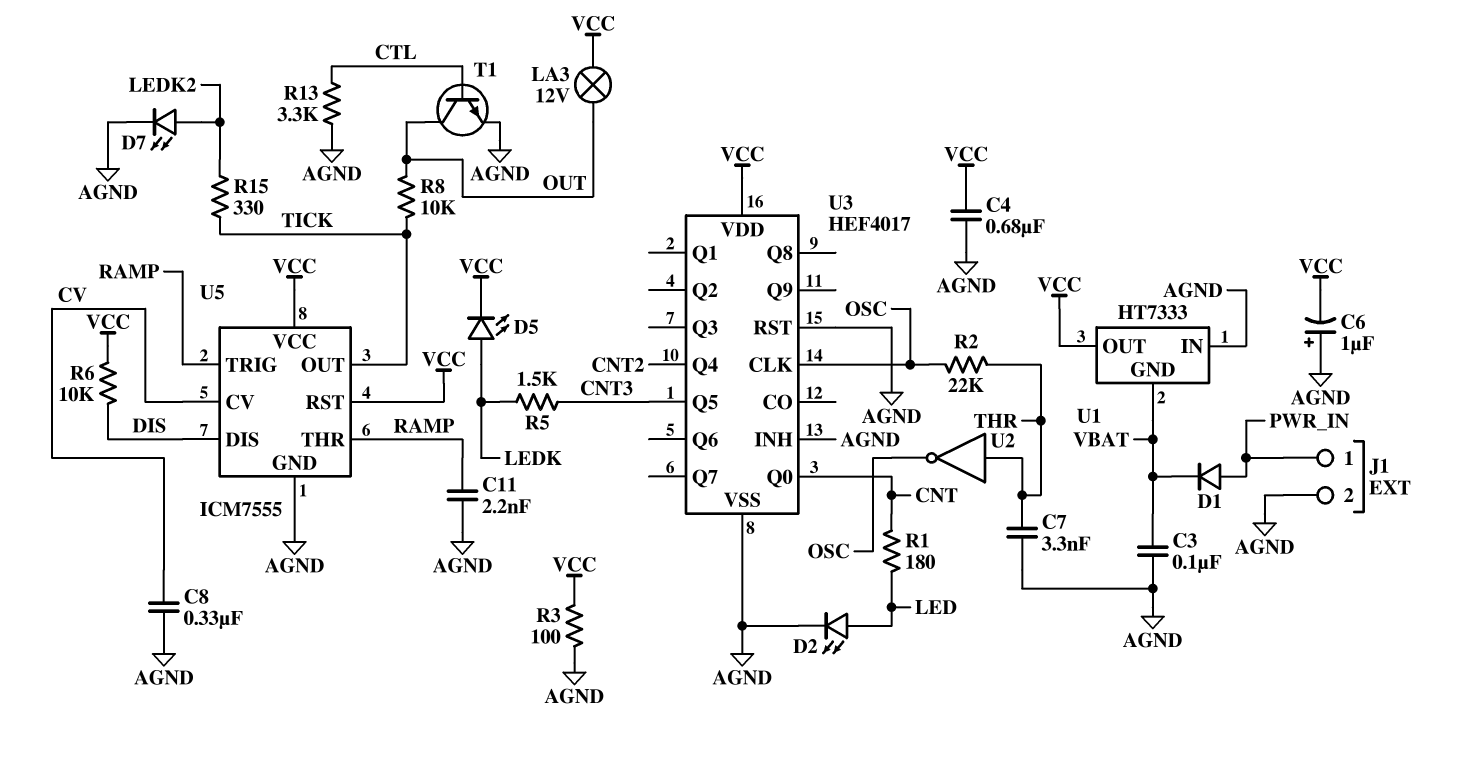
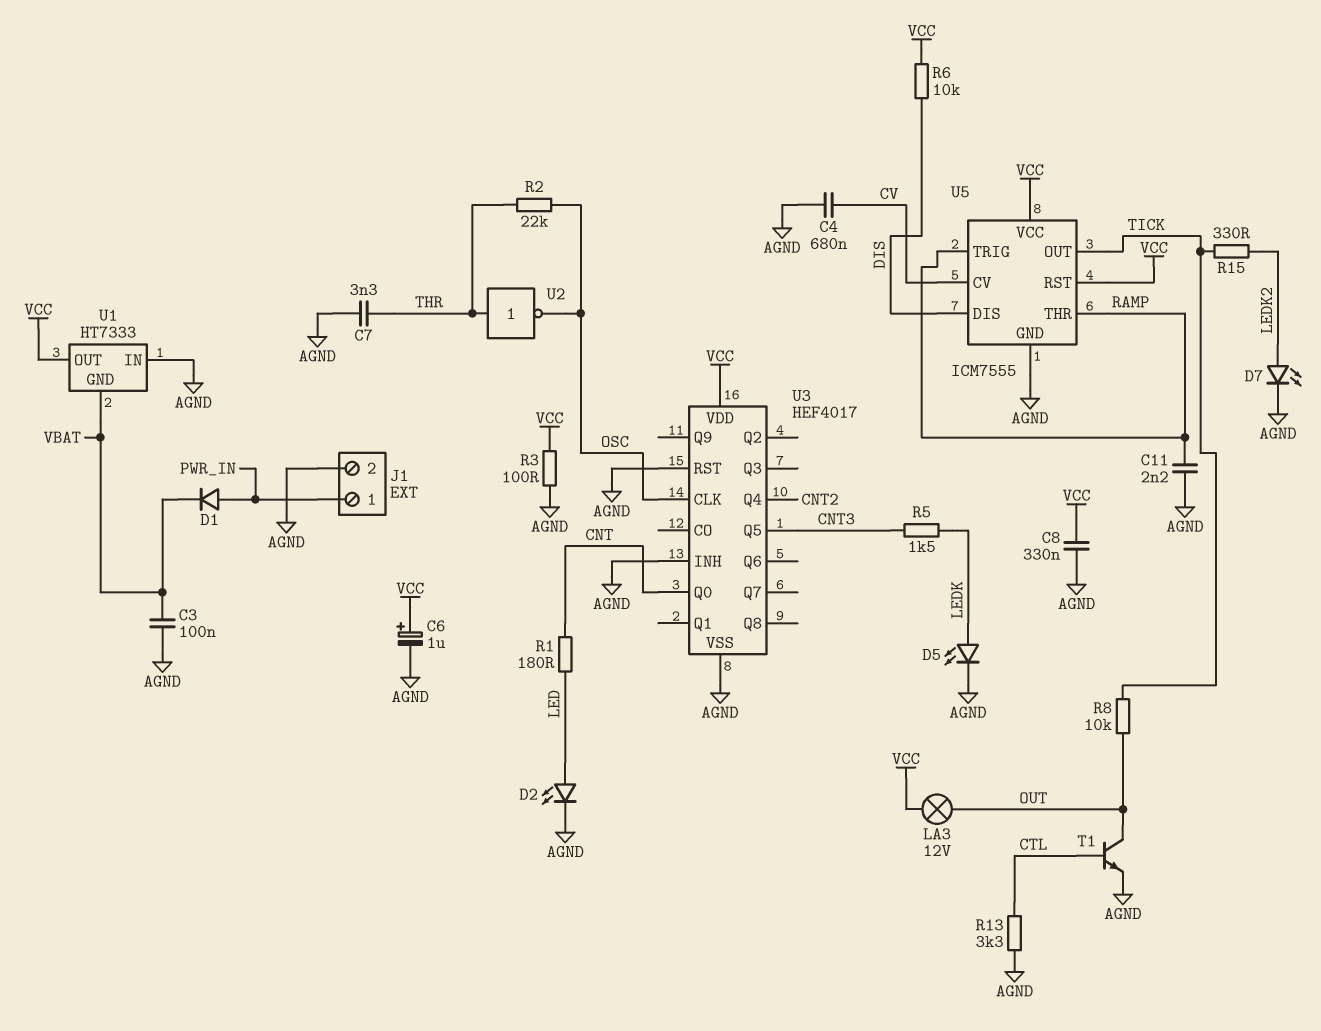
C4: 680nF (AGND, VCC) -> 680nF (AGND, CV)
C6: 1uF (plus AGND, minus VCC) -> 1uF (plus VCC, minus AGND)
C8: 330nF (AGND, CV) -> 330nF (AGND, VCC)
D5: LED (A LEDK, K VCC) -> LED (A LEDK, K AGND)

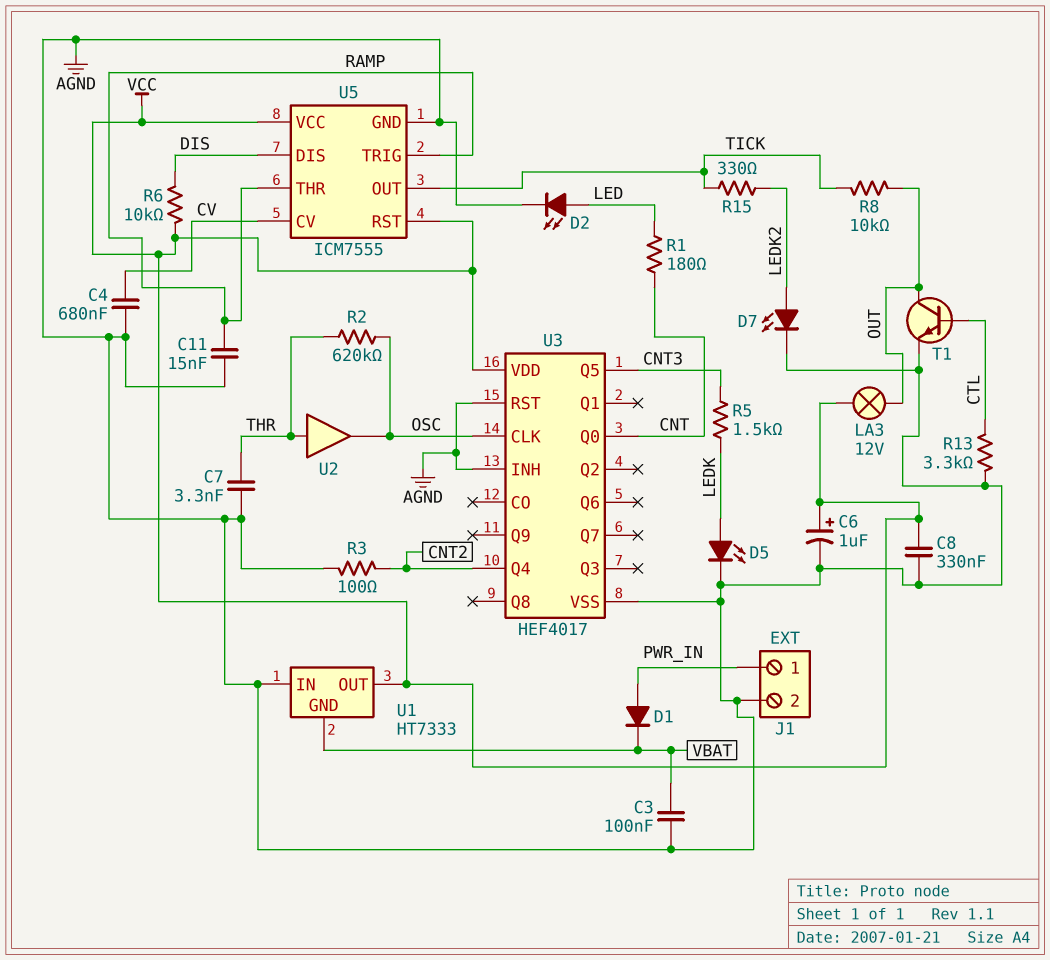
C11: 2.2nF (AGND, RAMP) -> 15nF (AGND, RAMP)
R2: 22k (OSC, THR) -> 620k (OSC, THR)
R3: 100 (AGND, VCC) -> 100 (AGND, CNT2)
U2: NOT (in THR, out OSC) -> buffer (in THR, out OSC)

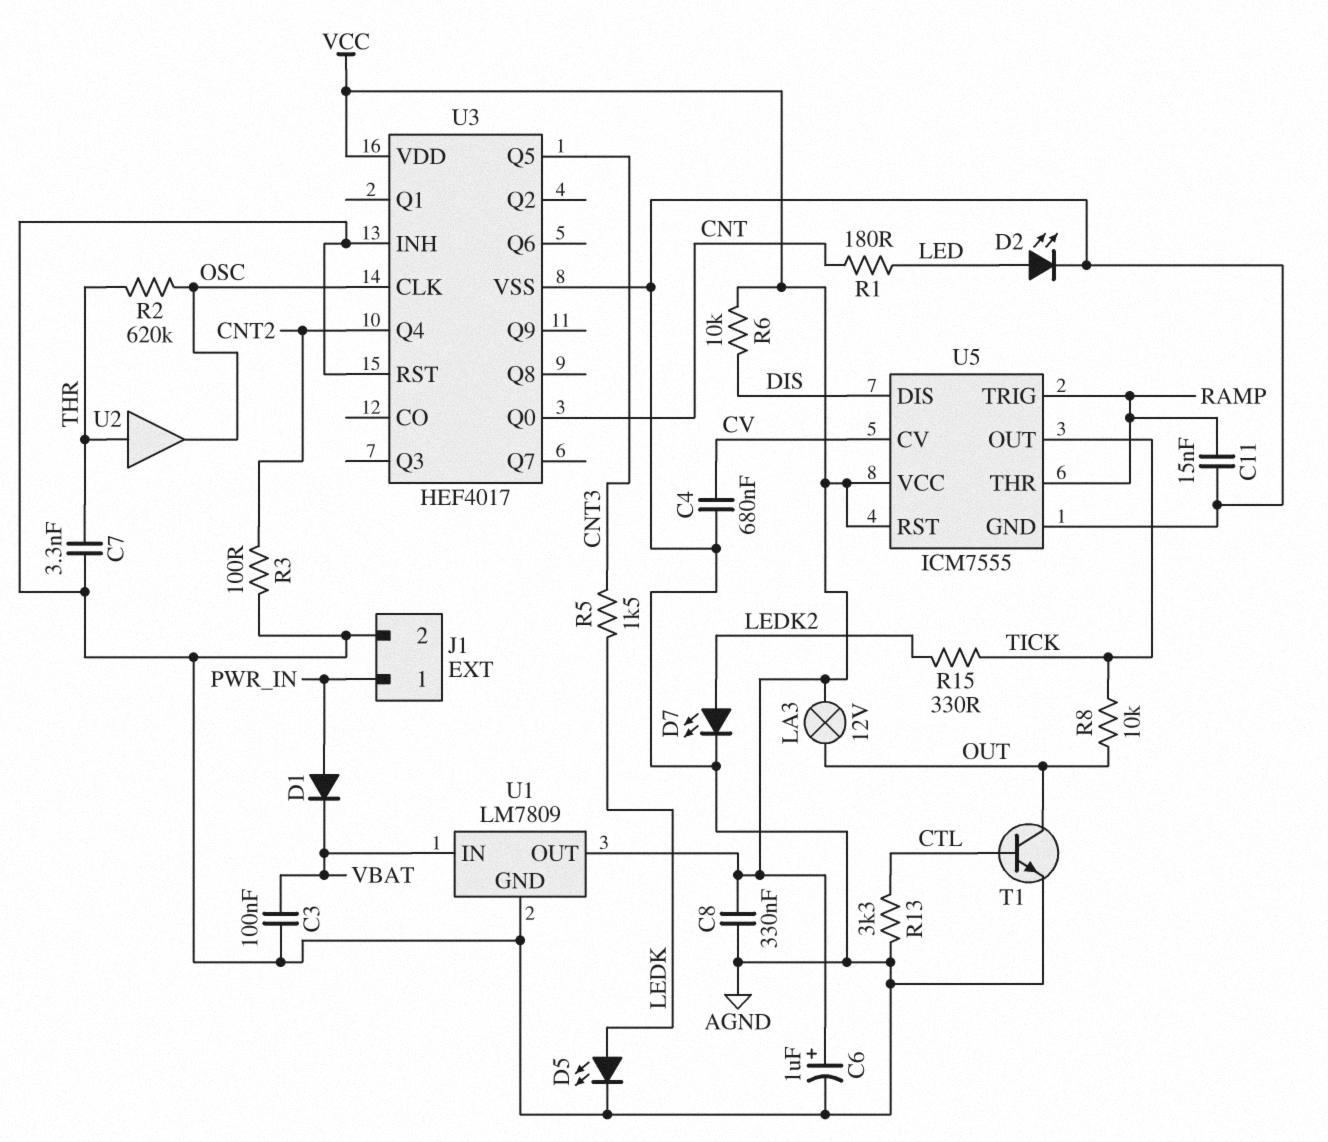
U1: HT7333 -> LM7809
U1 pin GND: VBAT -> AGND
U1 pin IN: AGND -> VBAT

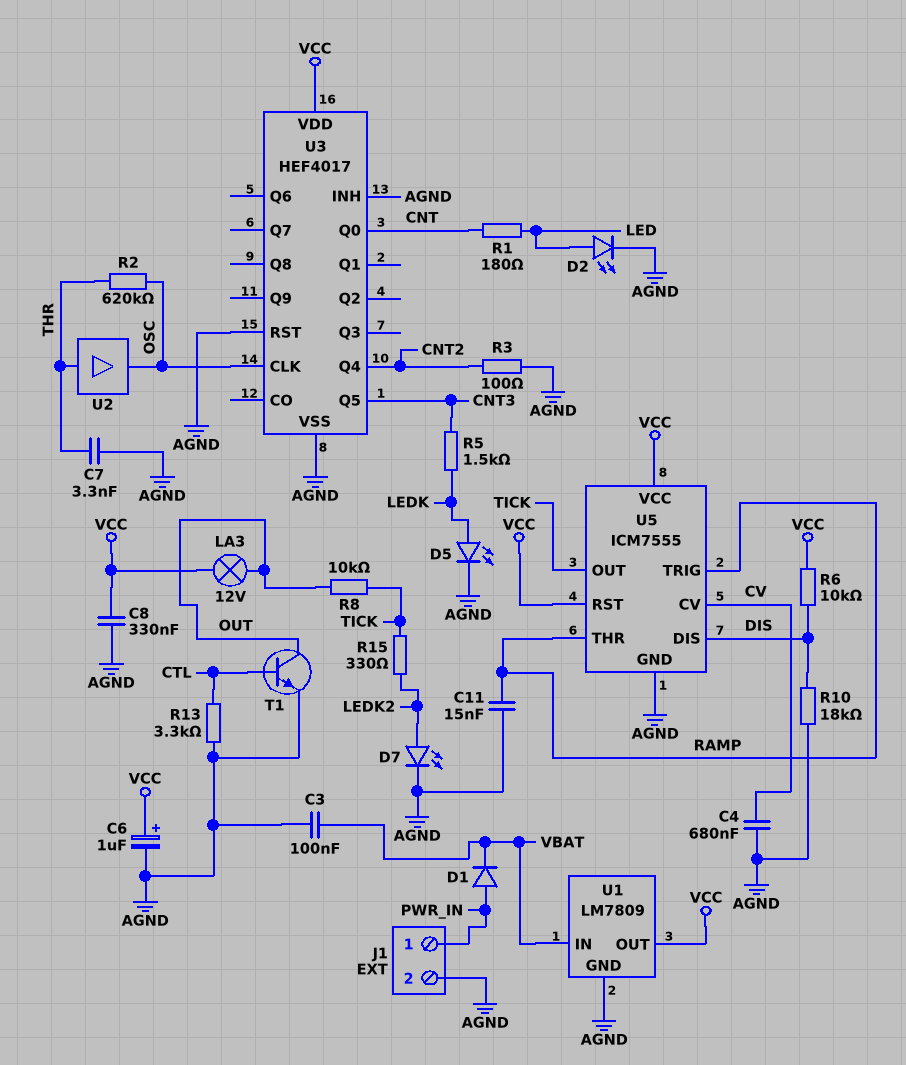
R10: none -> 18k (AGND, DIS)

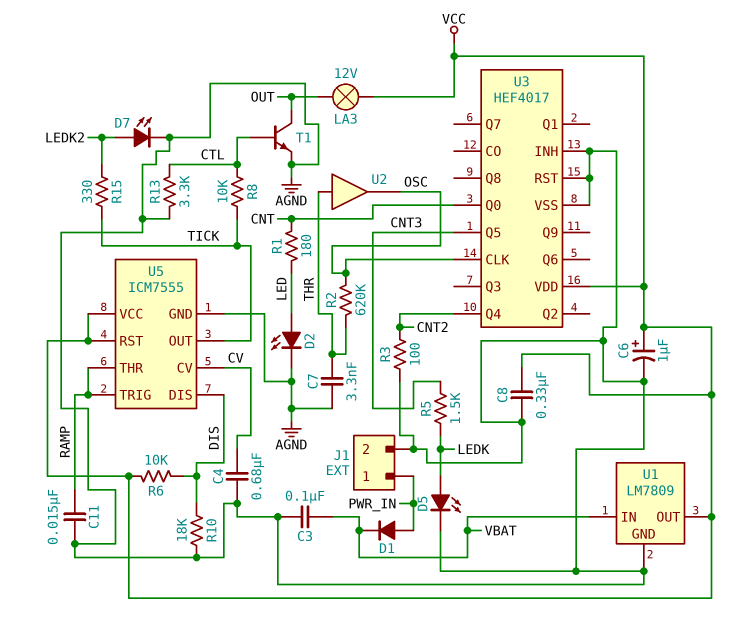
R8: 10k (OUT, TICK) -> 10k (CTL, TICK)

